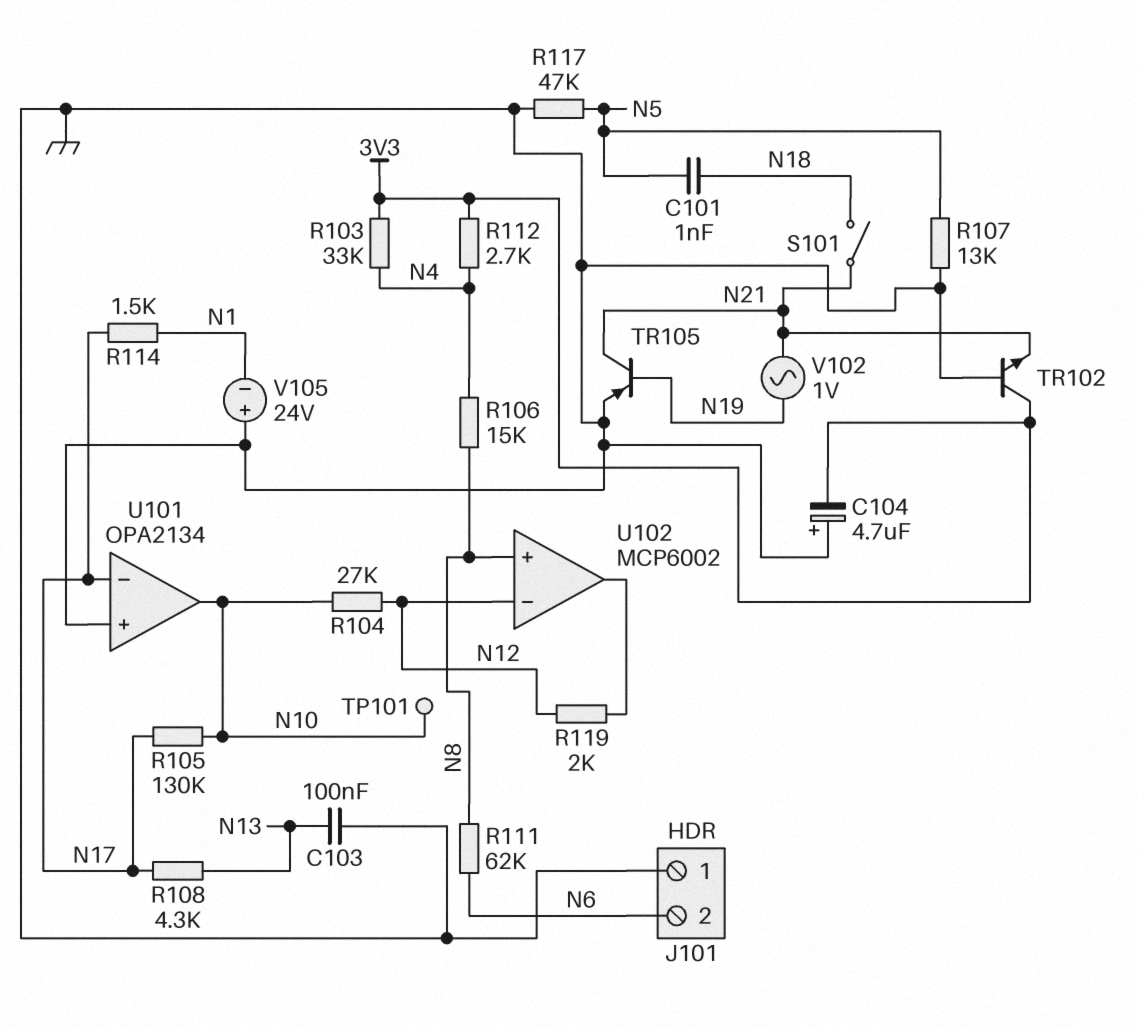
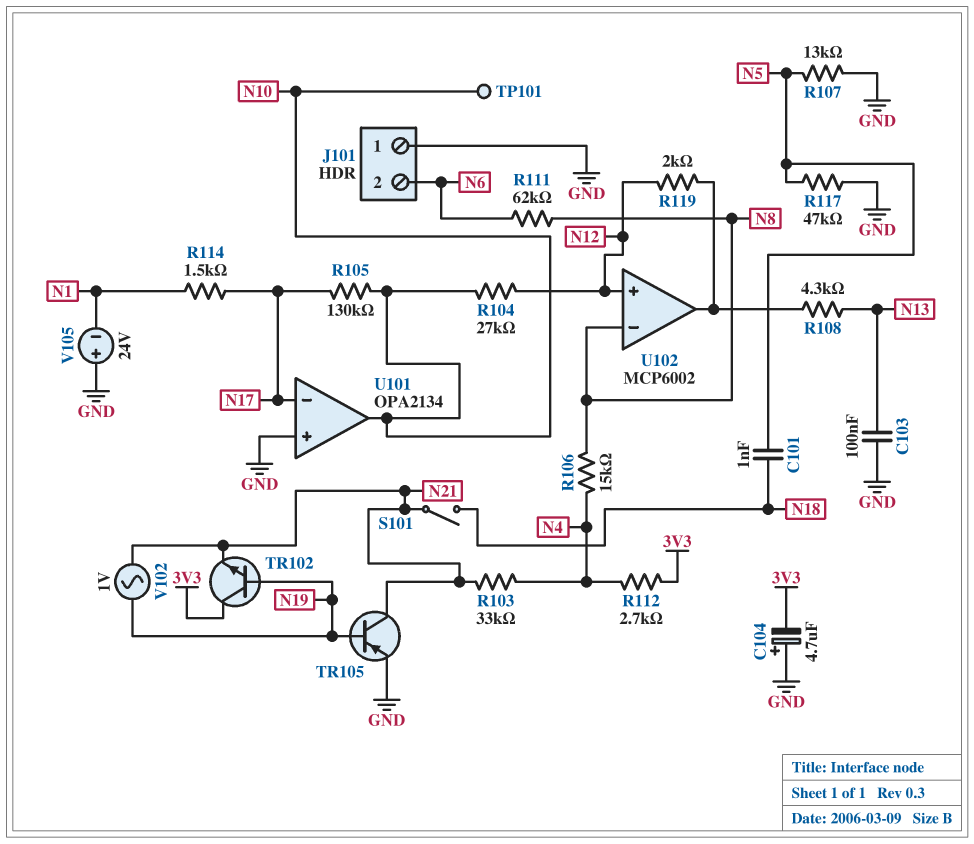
R103: 33k (3V3, N4) -> 33k (N4, N21)
R108: 4.3k (N13, N17) -> 4.3k (N13, U102/out)
TR102: NPN (B GND, C 3V3, E N21) -> NPN (B N19, C 3V3, E N21)
U102 pin in+: N8 -> N12
U102 pin in-: N12 -> N8

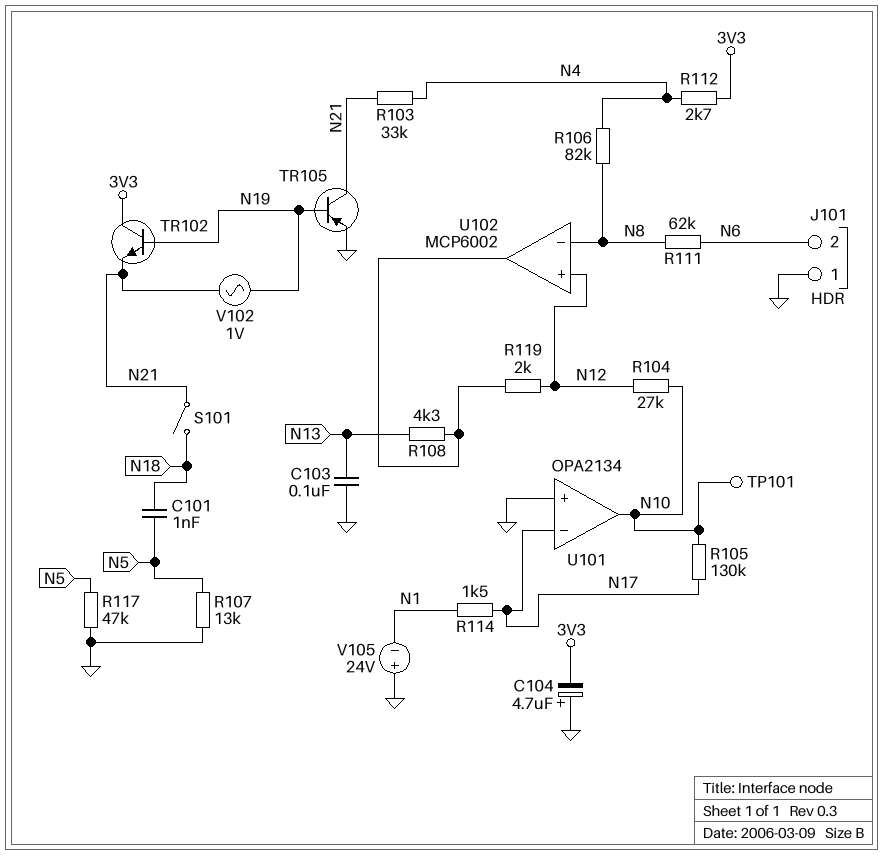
R106: 15k (N4, N8) -> 82k (N4, N8)

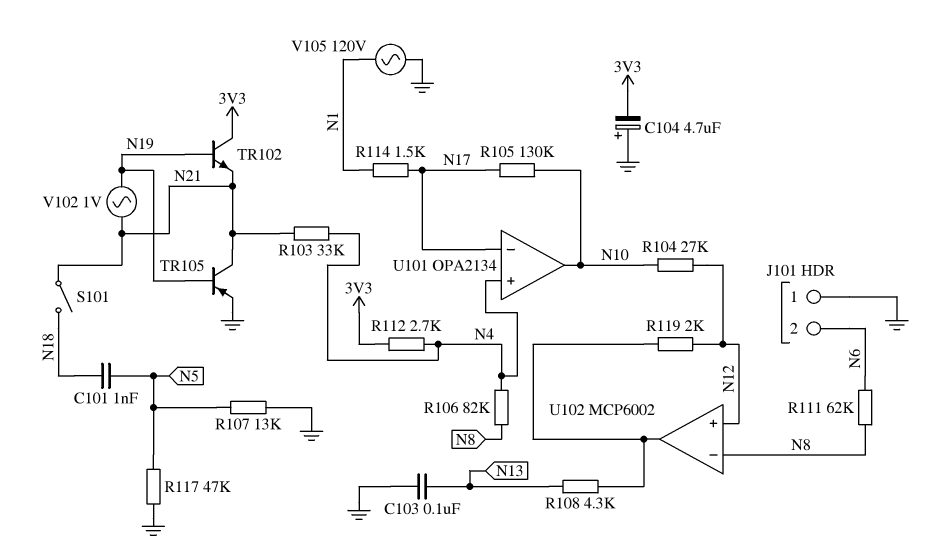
TP101: test point (N10) -> none
U101 pin in+: GND -> N4
V105: 24V (plus GND, minus N1) -> AC 120V (GND, N1)

